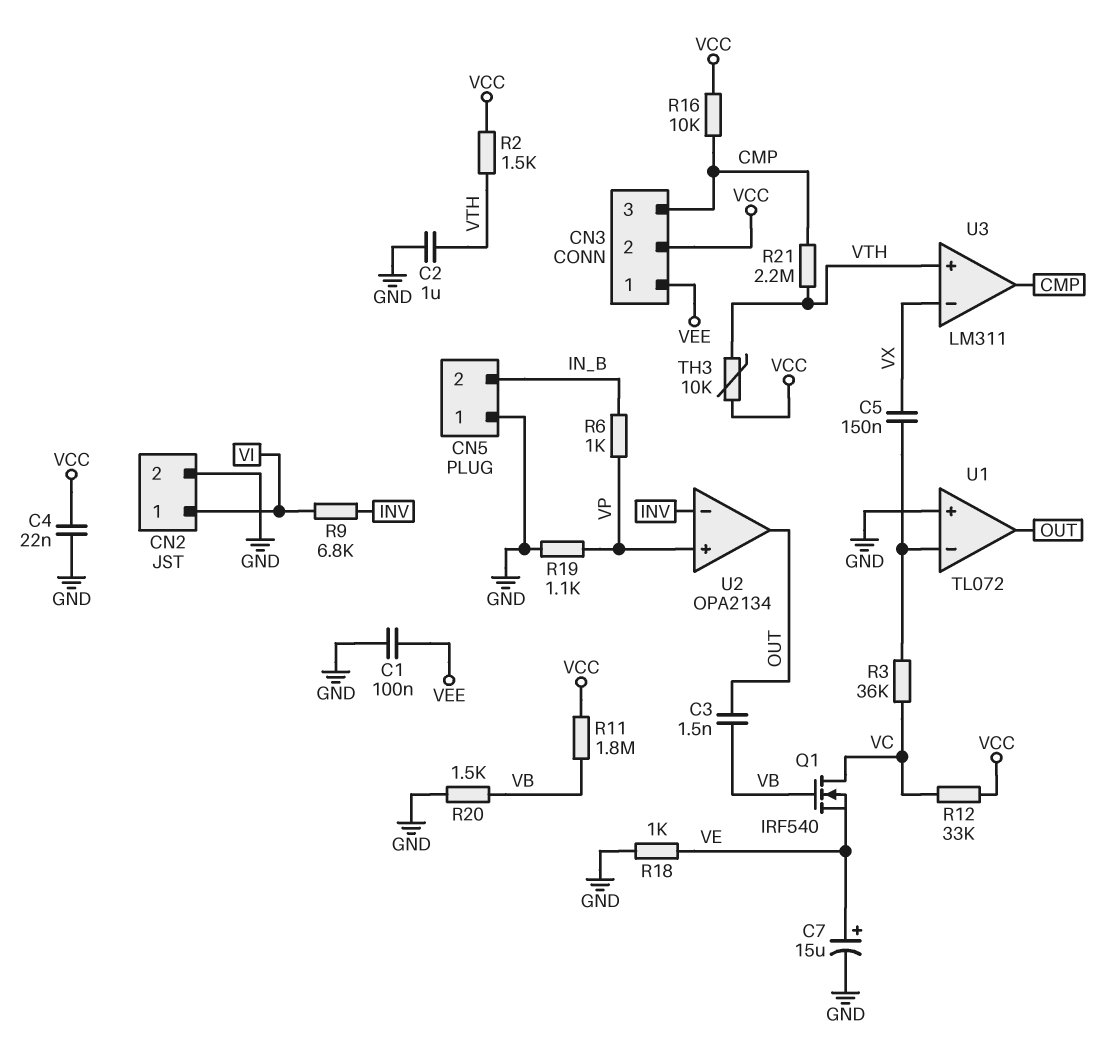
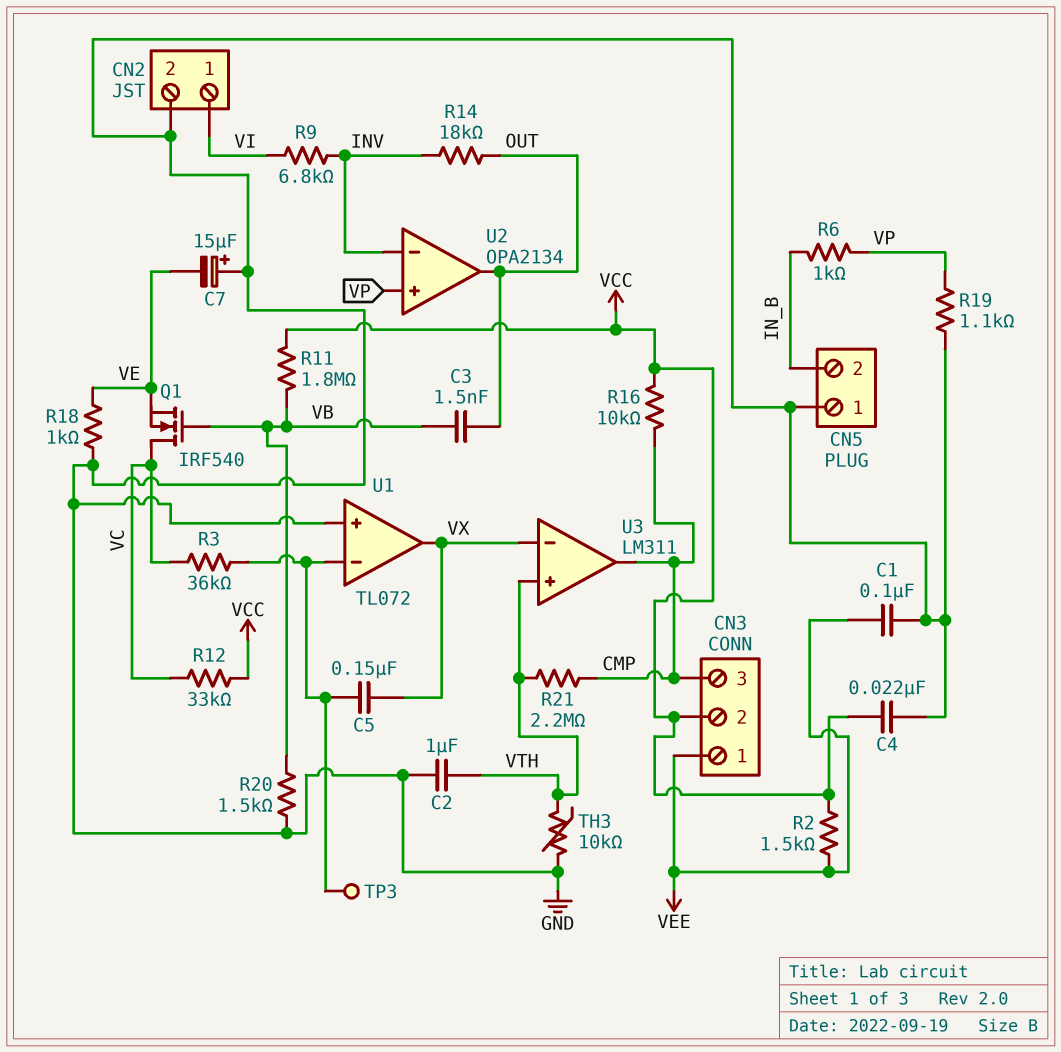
C7: 15uF (plus VE, minus GND) -> 15uF (plus GND, minus VE)
R2: 1.5k (VCC, VTH) -> 1.5k (VCC, VEE)
R14: none -> 18k (INV, OUT)
TH3: 10k (VCC, VTH) -> 10k (GND, VTH)
TP3: none -> test point (U1/in-)
U1 pin out: OUT -> VX

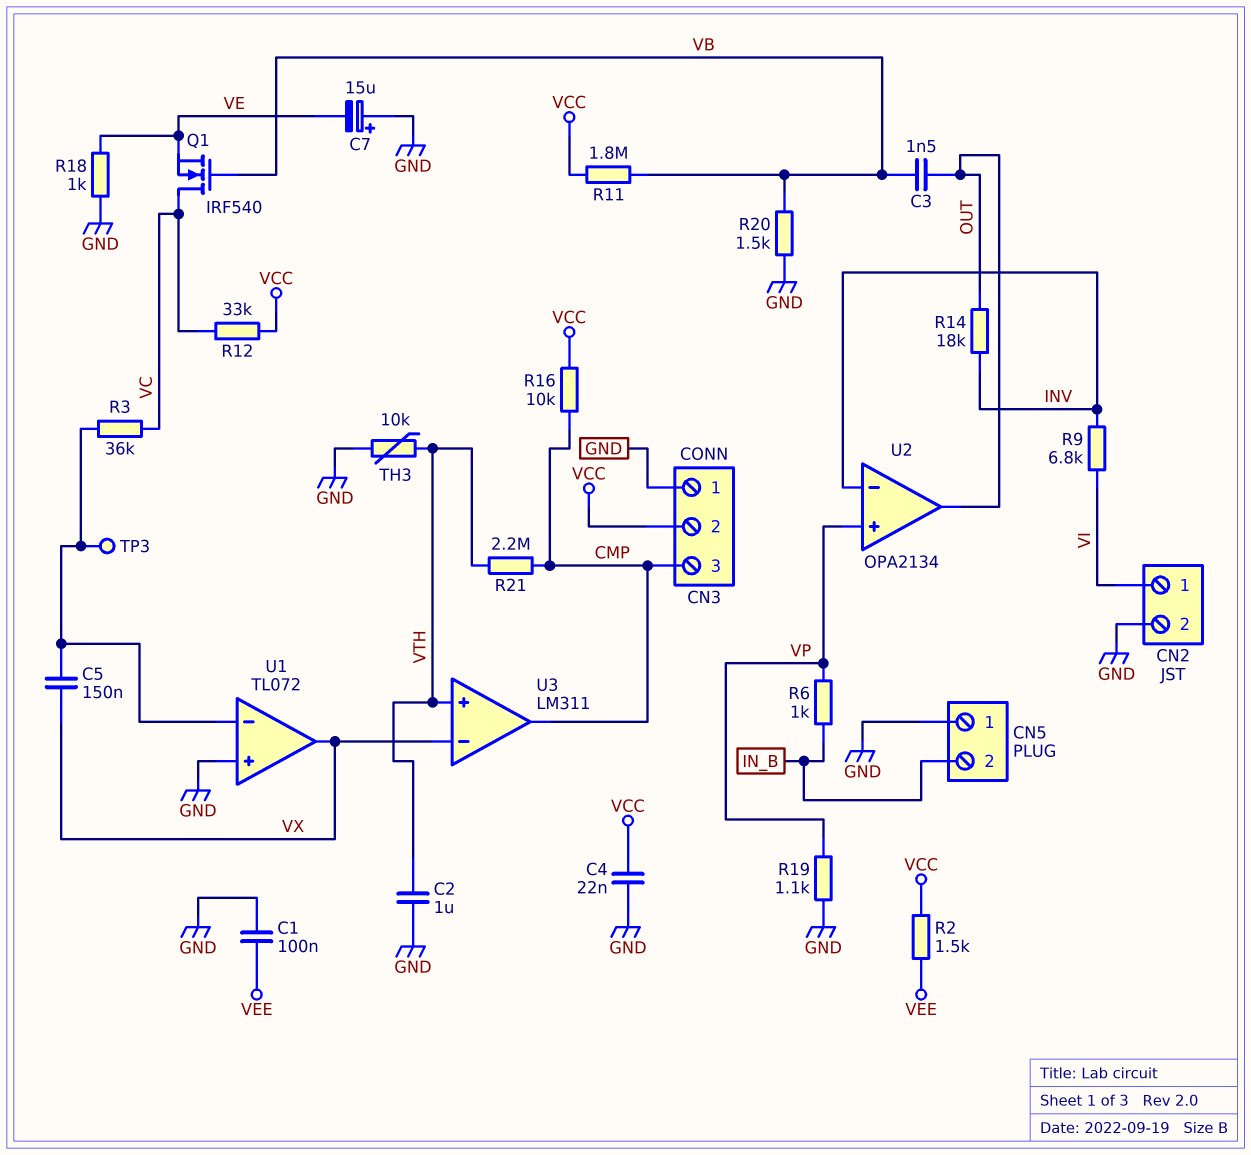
CN3 pin 1: VEE -> GND

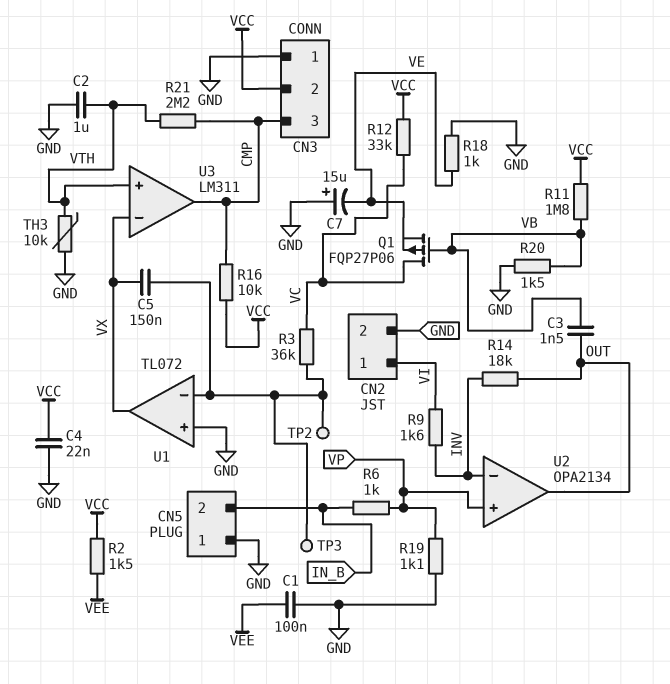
Q1: NMOS IRF540 (G VB, D VC, S VE) -> PMOS FQP27P06 (G VB, D VC, S VE)
R9: 6.8k (INV, VI) -> 1.6k (INV, VI)
TP2: none -> test point (U1/in-)

